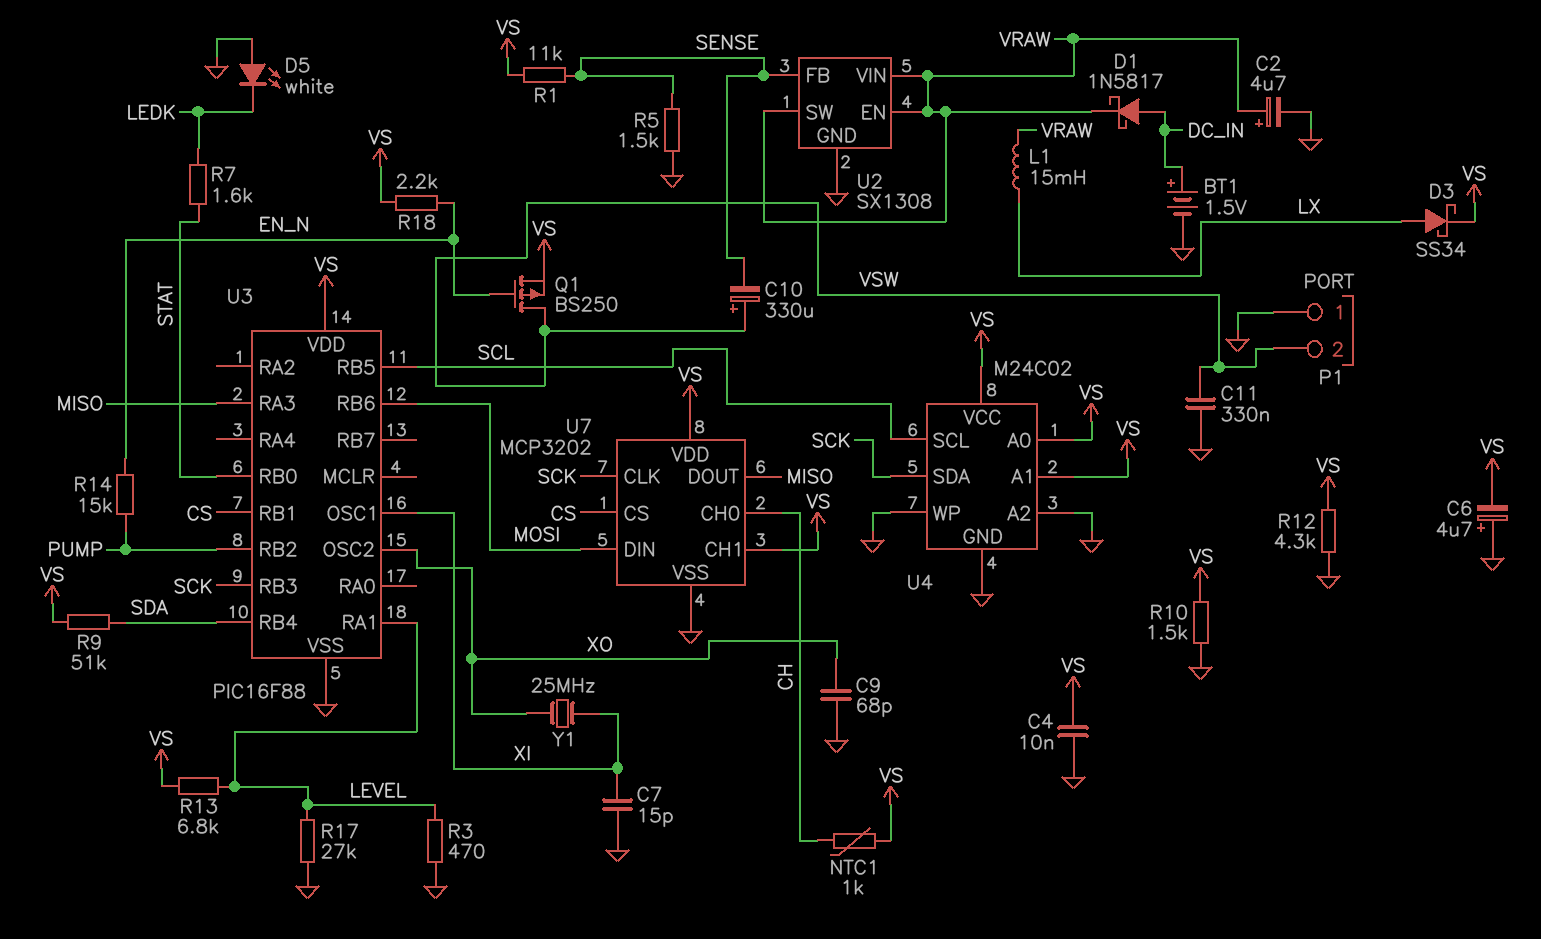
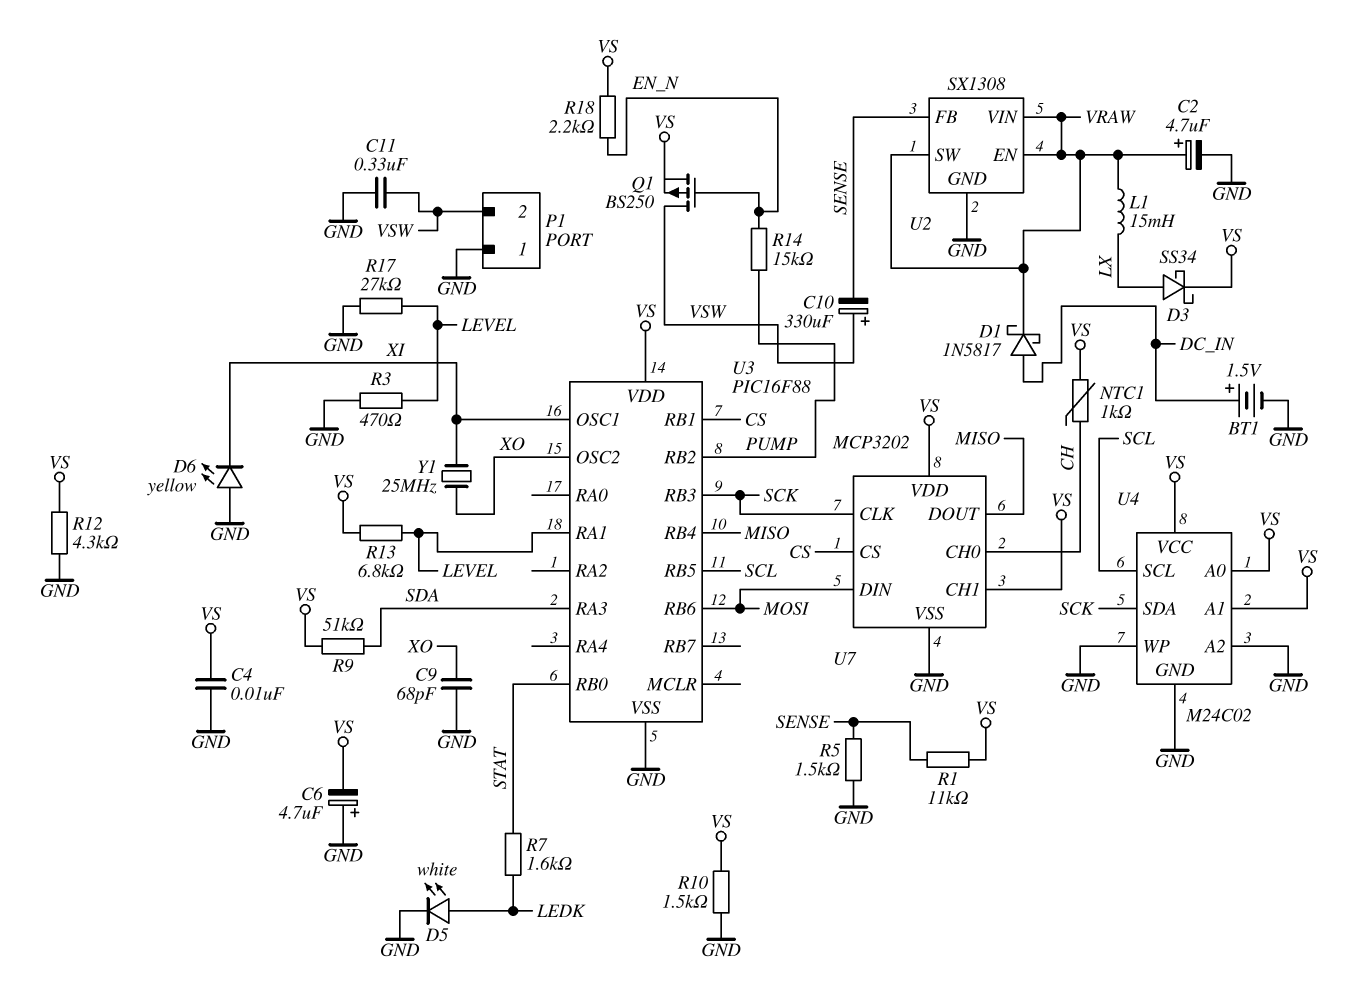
C7: 15pF (GND, XI) -> none
D5: LED white (A GND, K LEDK) -> LED white (A LEDK, K GND)
D6: none -> LED yellow (A GND, K XI)
U3 pin RA3: MISO -> SDA
U3 pin RB4: SDA -> MISO

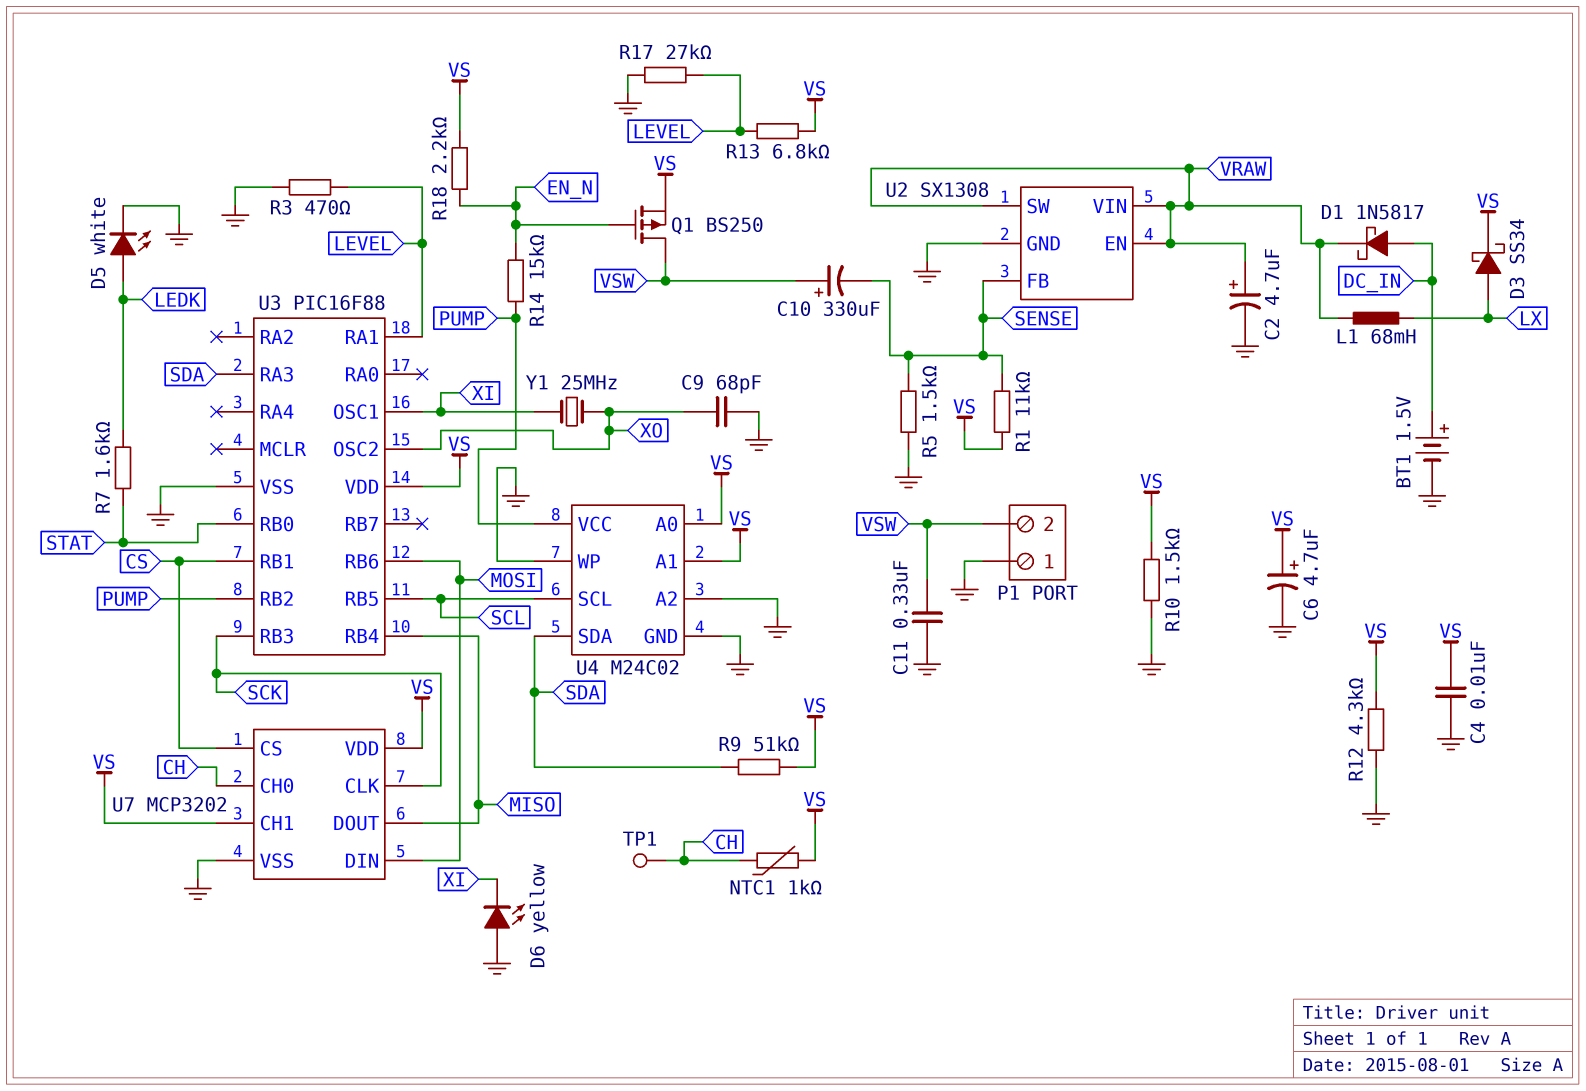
C6: 4.7uF (plus GND, minus VS) -> 4.7uF (plus VS, minus GND)
L1: 15mH (LX, VRAW) -> 68mH (LX, VRAW)
TP1: none -> test point (CH)
U4 pin SDA: SCK -> SDA
U4 pin VCC: VS -> PUMP

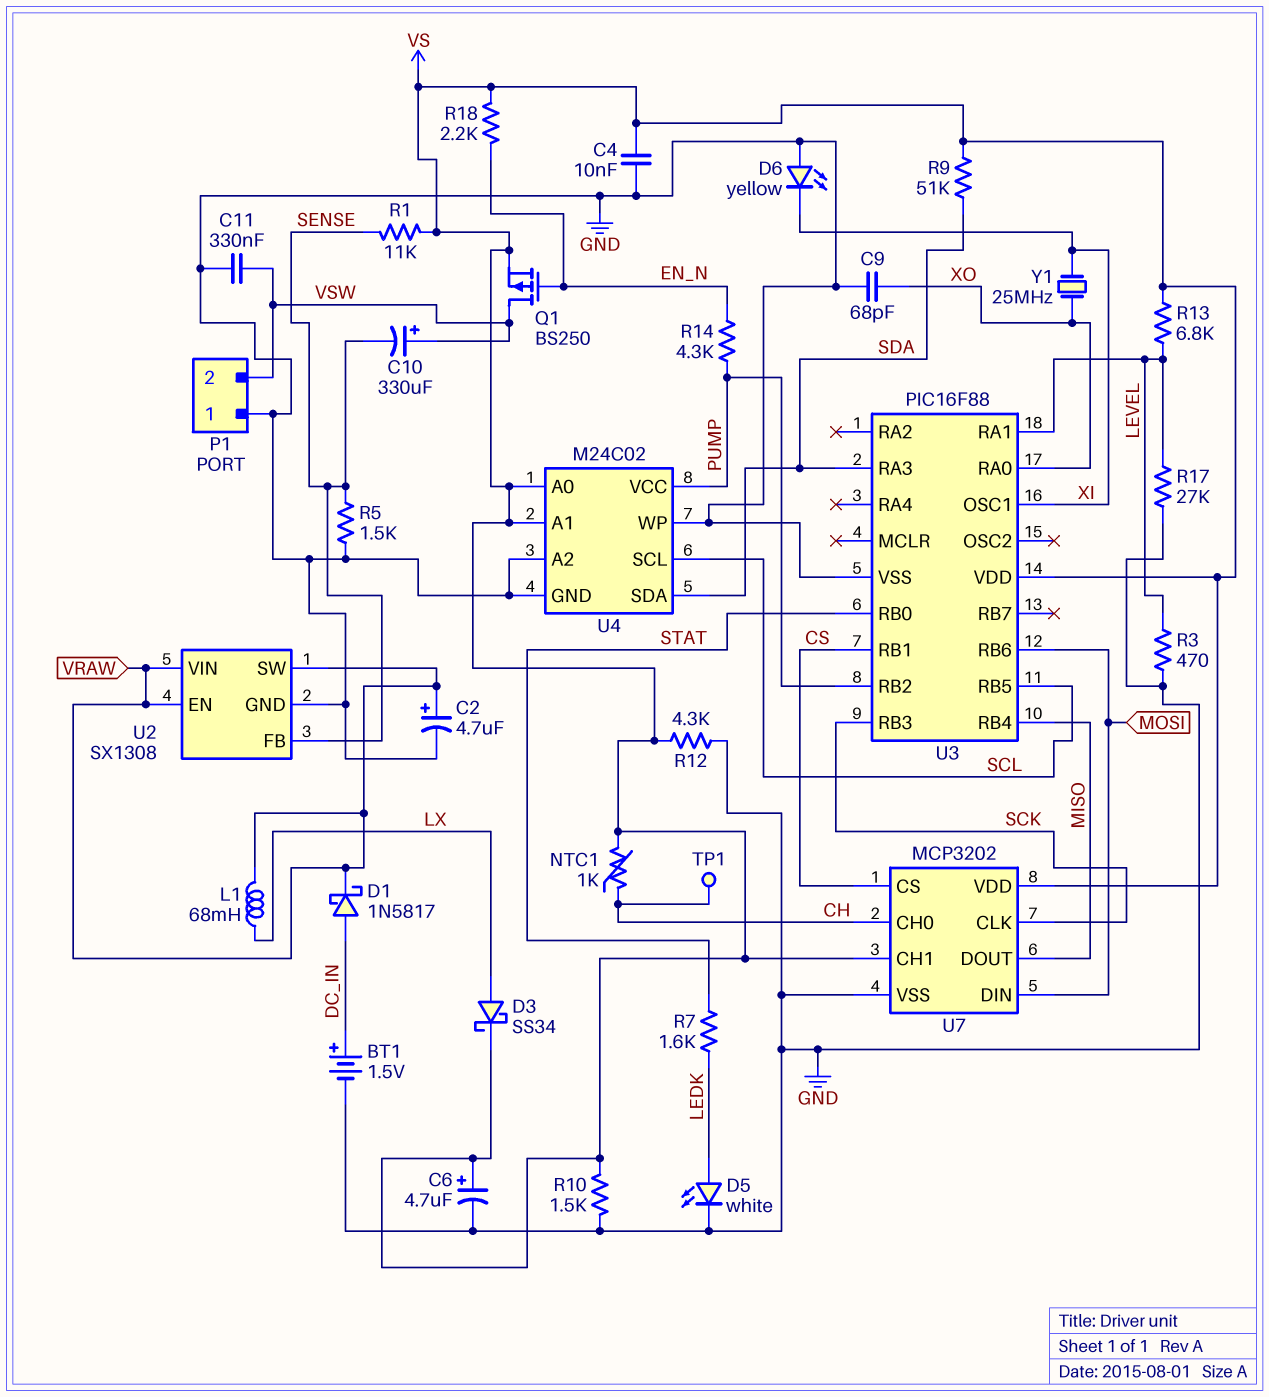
R14: 15k (EN_N, PUMP) -> 4.3k (EN_N, PUMP)
U3 pin OSC2: XO -> none
U3 pin RA0: none -> XO

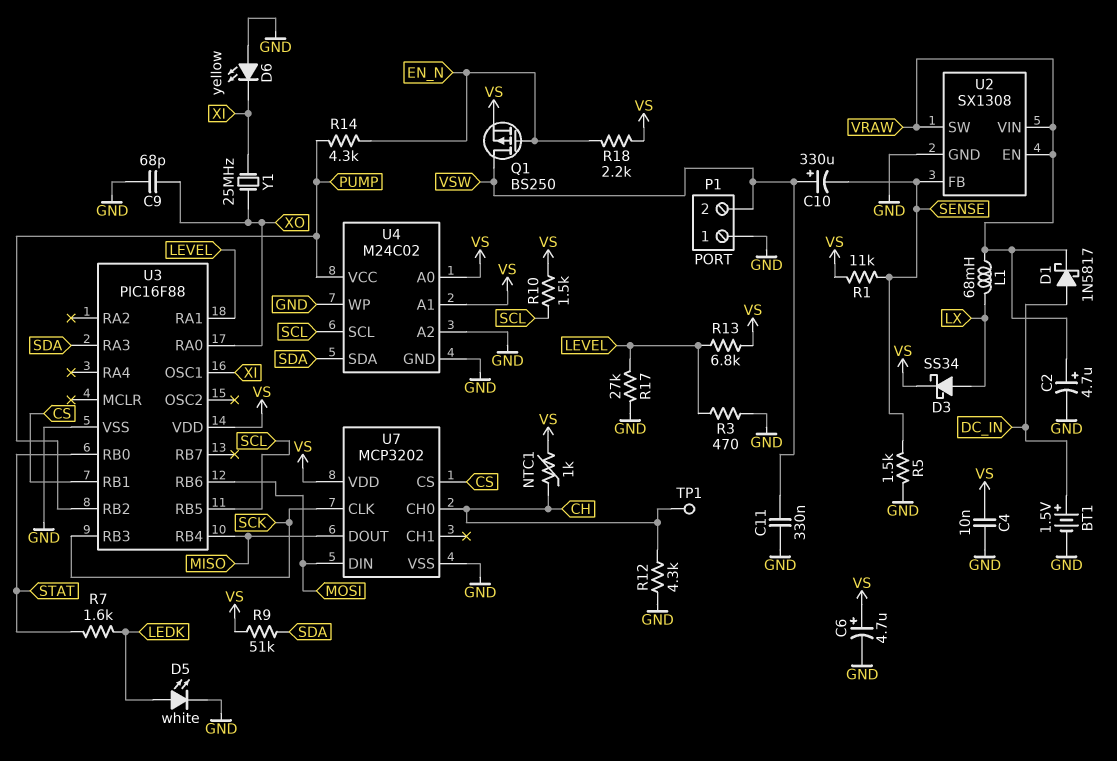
R10: 1.5k (GND, VS) -> 1.5k (SCL, VS)
R12: 4.3k (GND, VS) -> 4.3k (CH, GND)
U7 pin CH1: VS -> none

